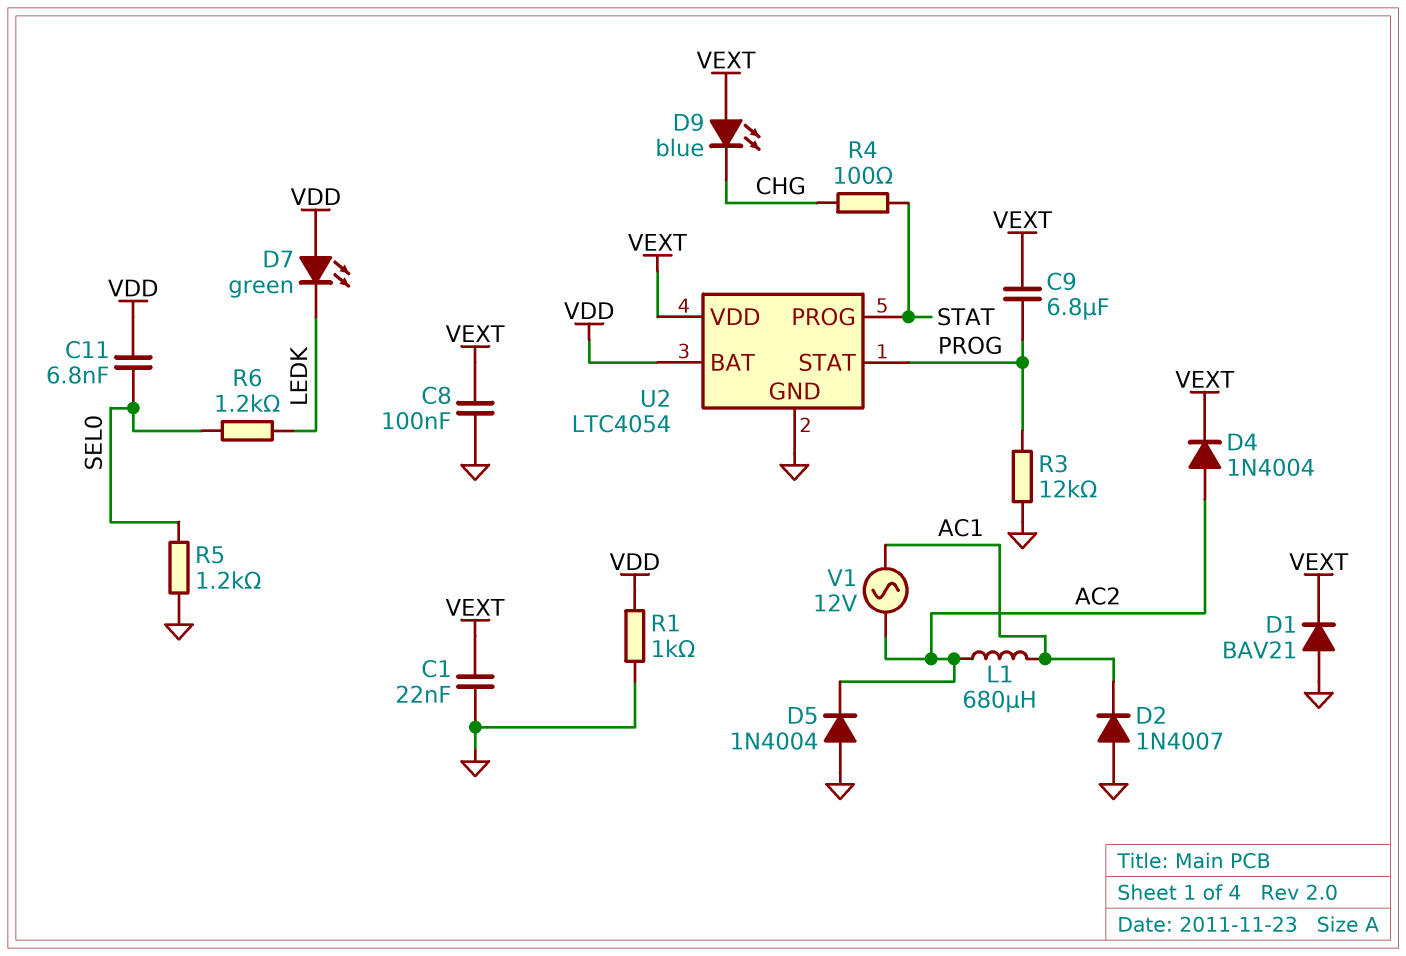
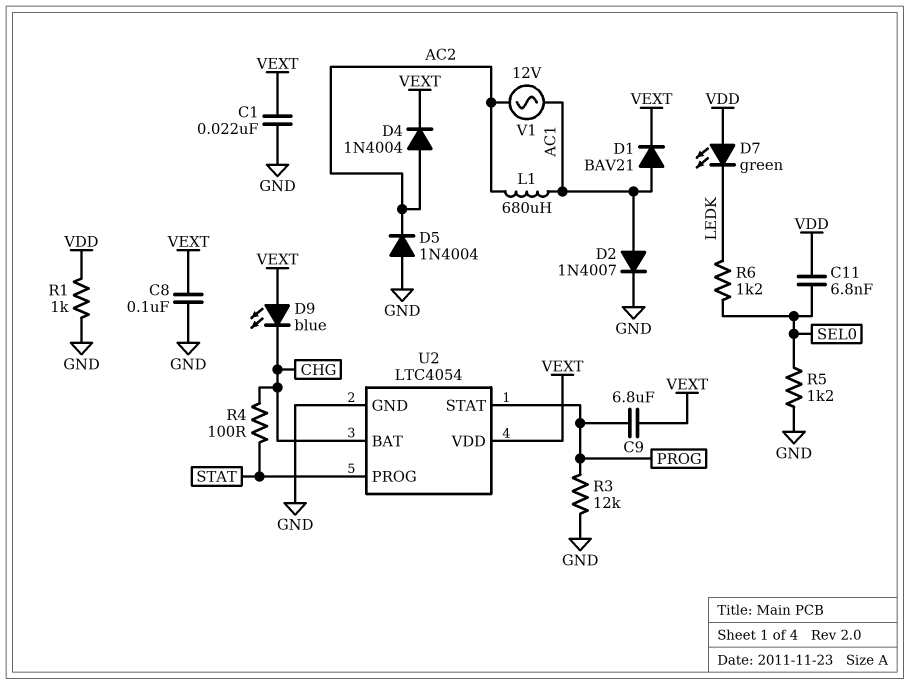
D1: diode BAV21 (A GND, K VEXT) -> diode BAV21 (A AC1, K VEXT)
D2: diode 1N4007 (A GND, K AC1) -> diode 1N4007 (A AC1, K GND)
U2 pin BAT: VDD -> CHG

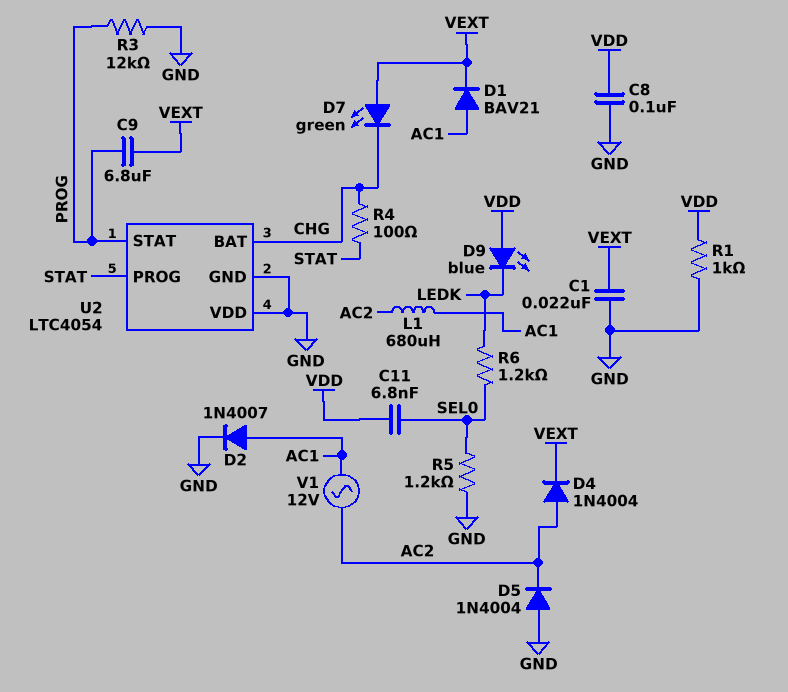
C8: 100nF (GND, VEXT) -> 100nF (GND, VDD)
D7: LED green (A VDD, K LEDK) -> LED green (A VEXT, K CHG)
D9: LED blue (A VEXT, K CHG) -> LED blue (A VDD, K LEDK)
U2 pin VDD: VEXT -> GND

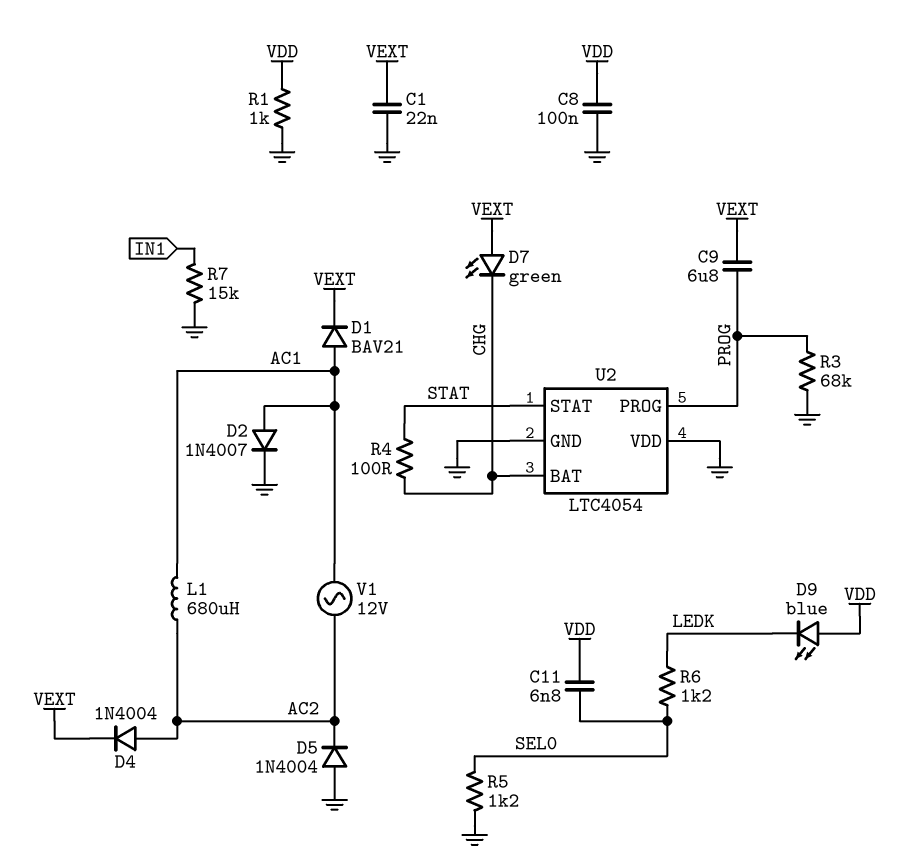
R3: 12k (GND, PROG) -> 68k (GND, PROG)
R7: none -> 15k (GND, IN1)
U2 pin PROG: STAT -> PROG
U2 pin STAT: PROG -> STAT

